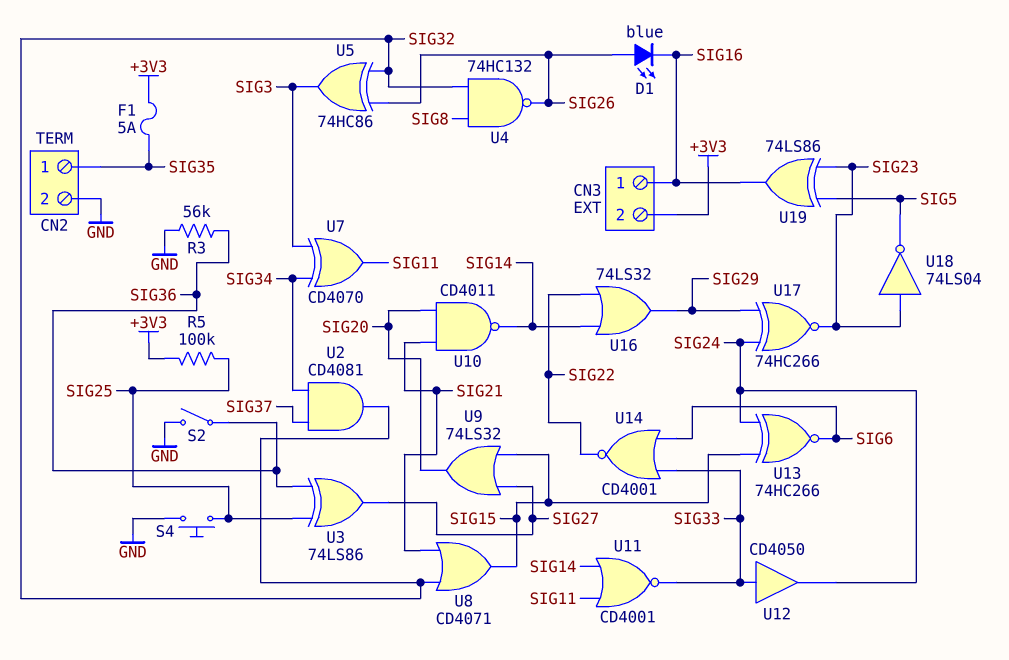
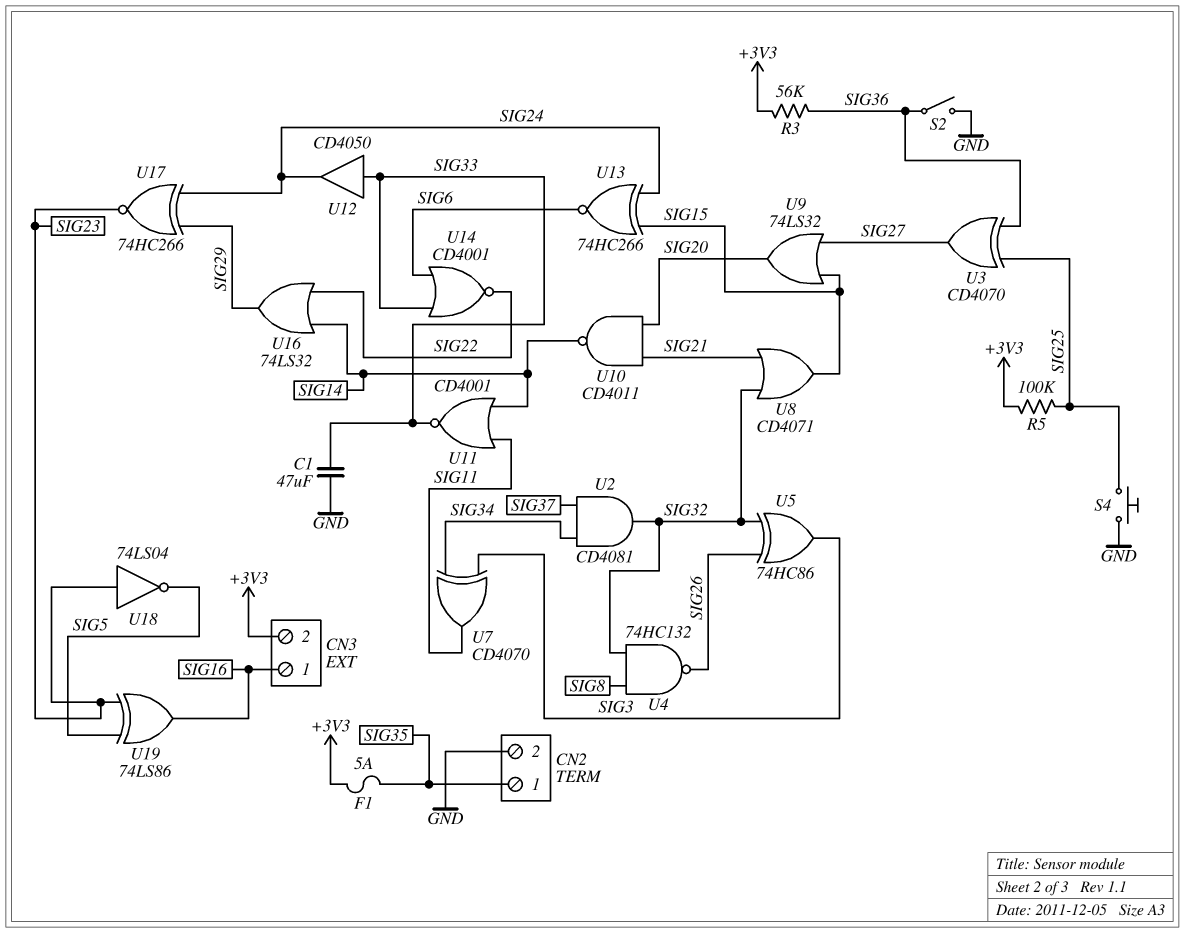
C1: none -> 47uF (GND, SIG33)
D1: LED blue (A SIG26, K SIG16) -> none
R3: 56k (GND, SIG36) -> 56k (+3V3, SIG36)
U3: XOR 74LS86 (in SIG25, in SIG36, out SIG27) -> XOR CD4070 (in SIG25, in SIG36, out SIG27)

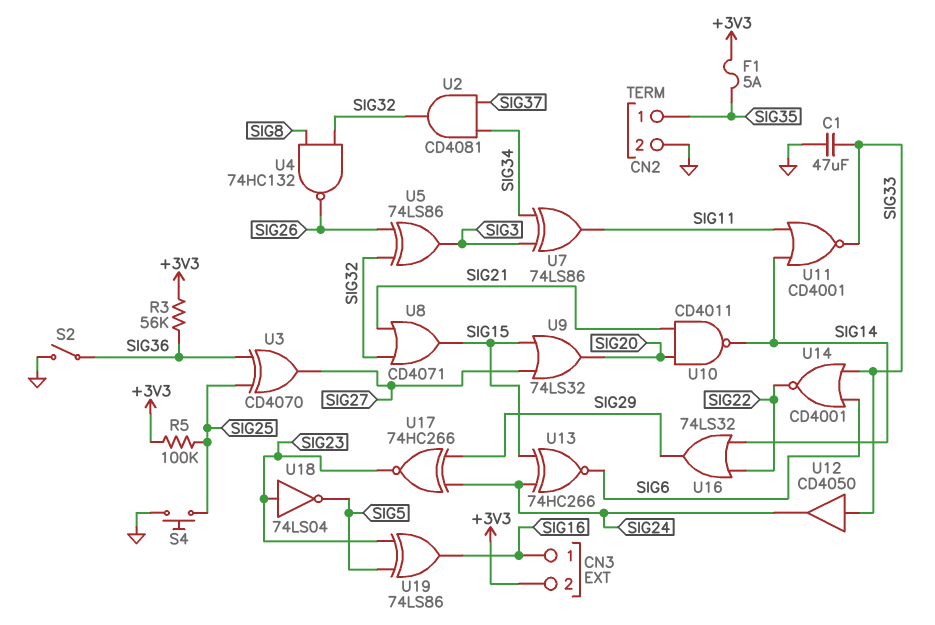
U5: XOR 74HC86 (in SIG26, in SIG32, out SIG3) -> XOR 74LS86 (in SIG26, in SIG32, out SIG3)
U7: XOR CD4070 (in SIG3, in SIG34, out SIG11) -> XOR 74LS86 (in SIG3, in SIG34, out SIG11)

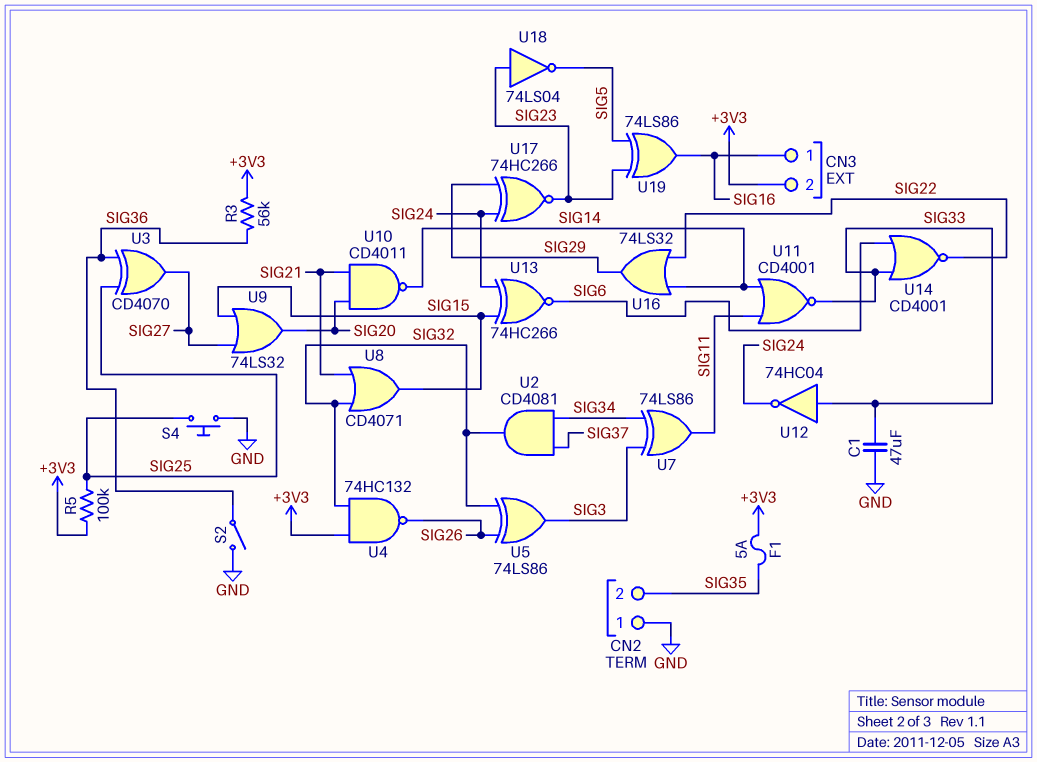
CN2 pin 1: SIG35 -> GND
CN2 pin 2: GND -> SIG35
U4: NAND 74HC132 (in SIG8, in SIG32, out SIG26) -> NAND 74HC132 (in +3V3, in SIG32, out SIG26)
U12: buffer CD4050 (in SIG33, out SIG24) -> NOT 74HC04 (in SIG33, out SIG24)

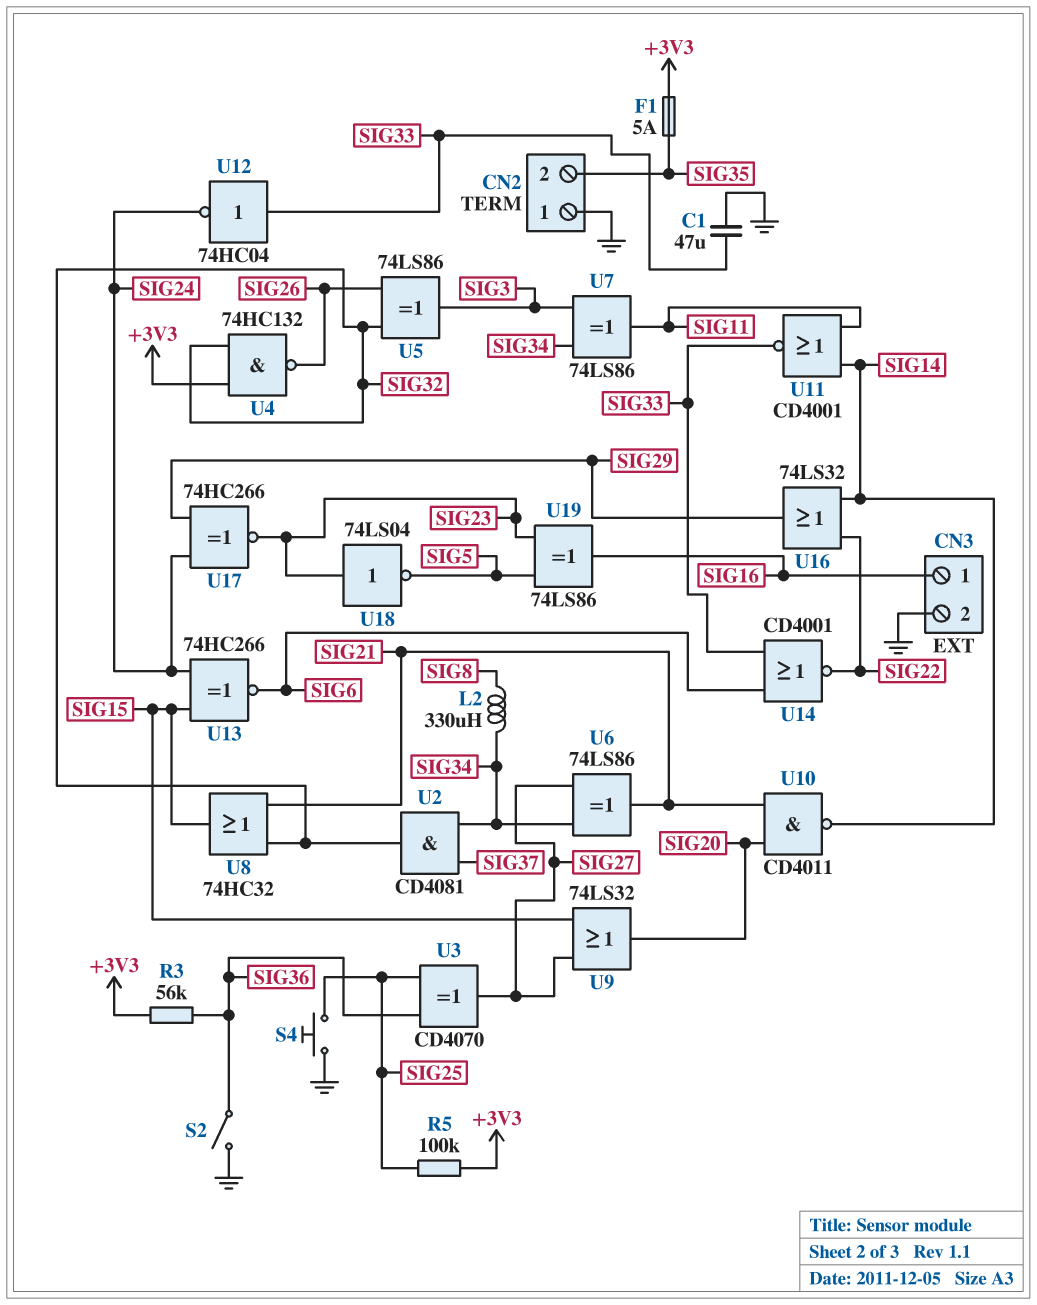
CN3 pin 2: +3V3 -> GND
L2: none -> 330uH (SIG8, SIG34)
U6: none -> XOR 74LS86 (in SIG27, in SIG34, out SIG21)
U8: OR CD4071 (in SIG21, in SIG32, out SIG15) -> OR 74HC32 (in SIG21, in SIG32, out SIG15)

